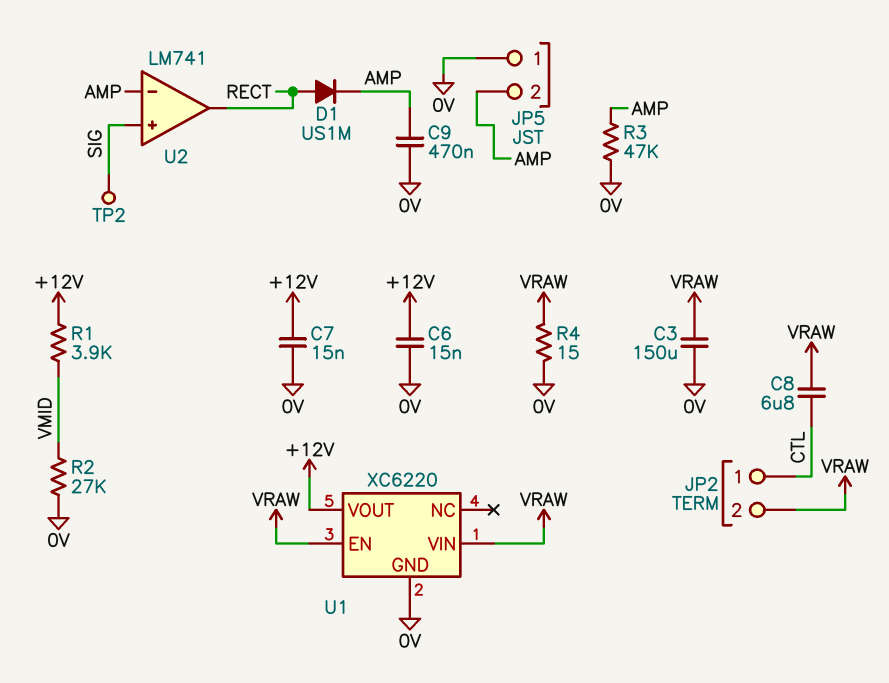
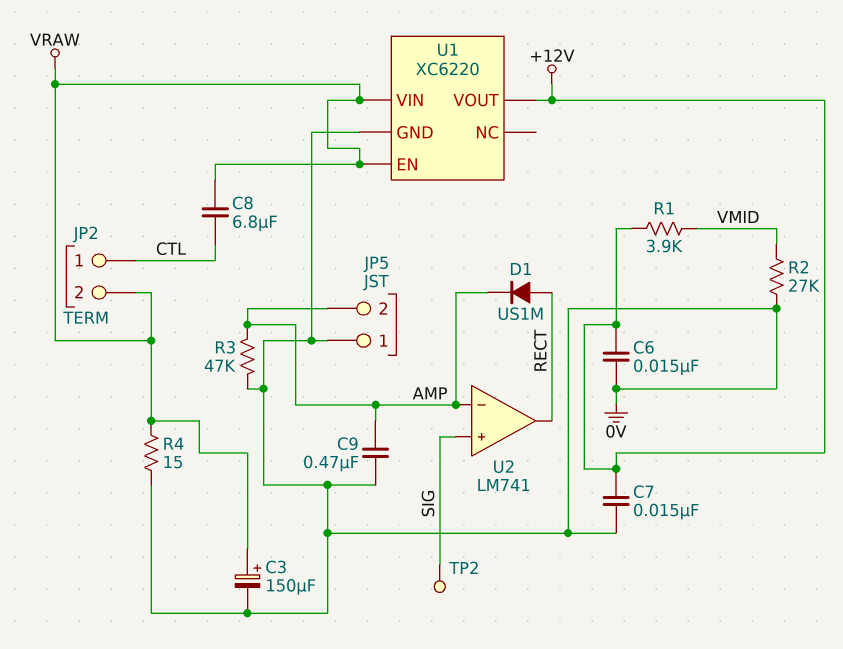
C3: 150uF (0V, VRAW) -> 150uF (plus VRAW, minus 0V)

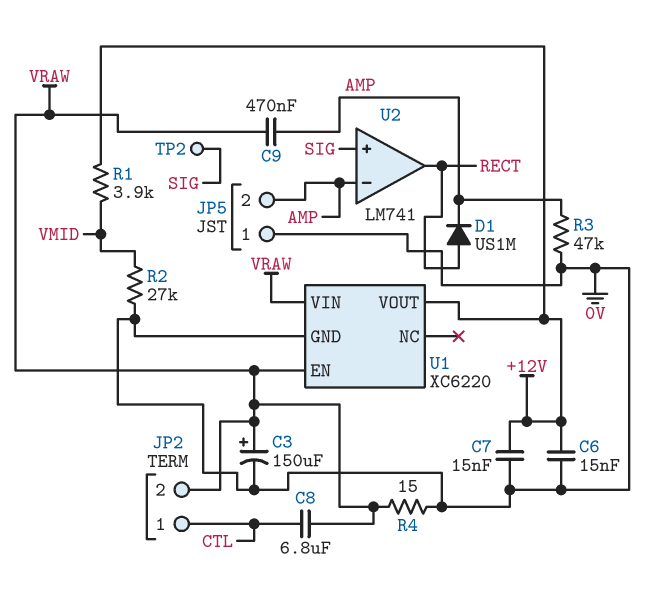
C9: 470nF (0V, AMP) -> 470nF (AMP, VRAW)

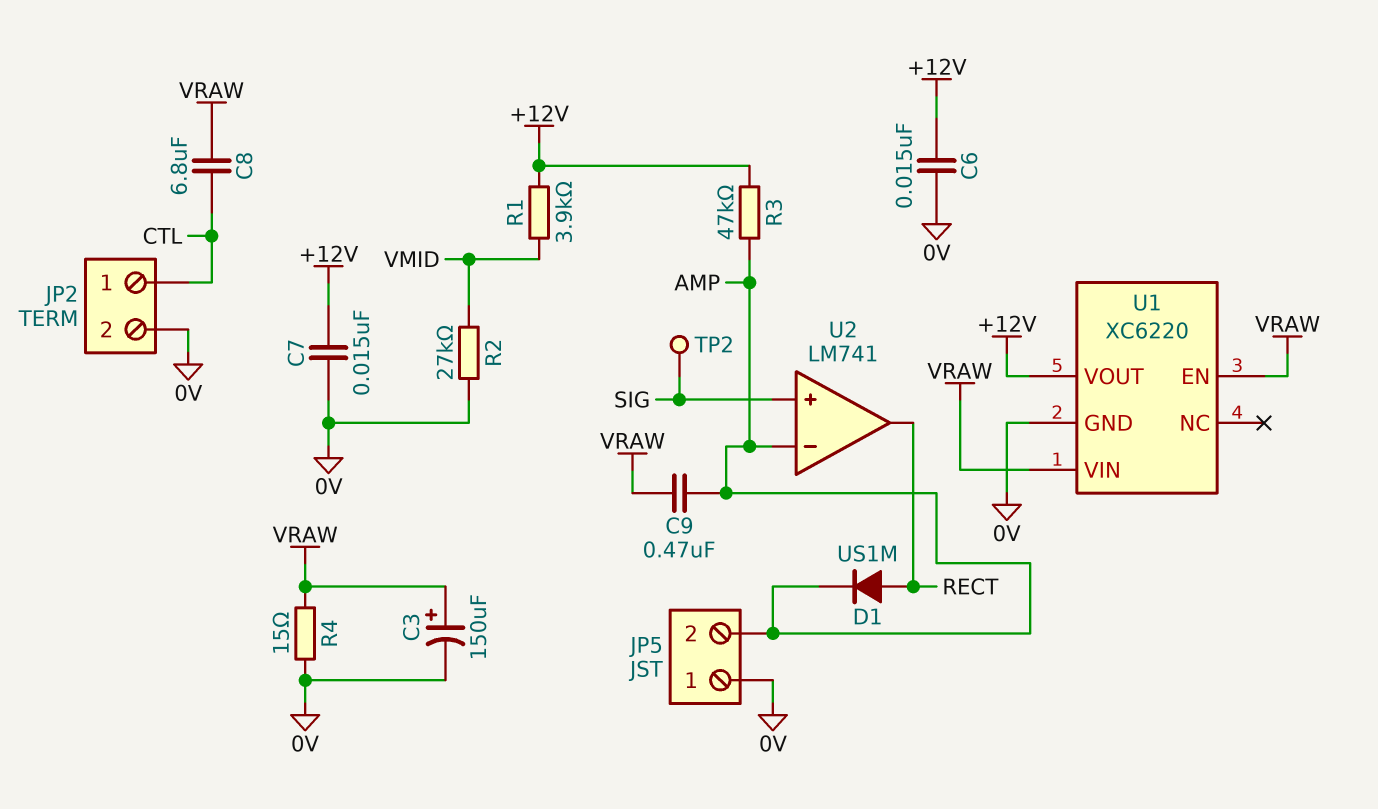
JP2 pin 2: VRAW -> 0V
R3: 47k (0V, AMP) -> 47k (+12V, AMP)

